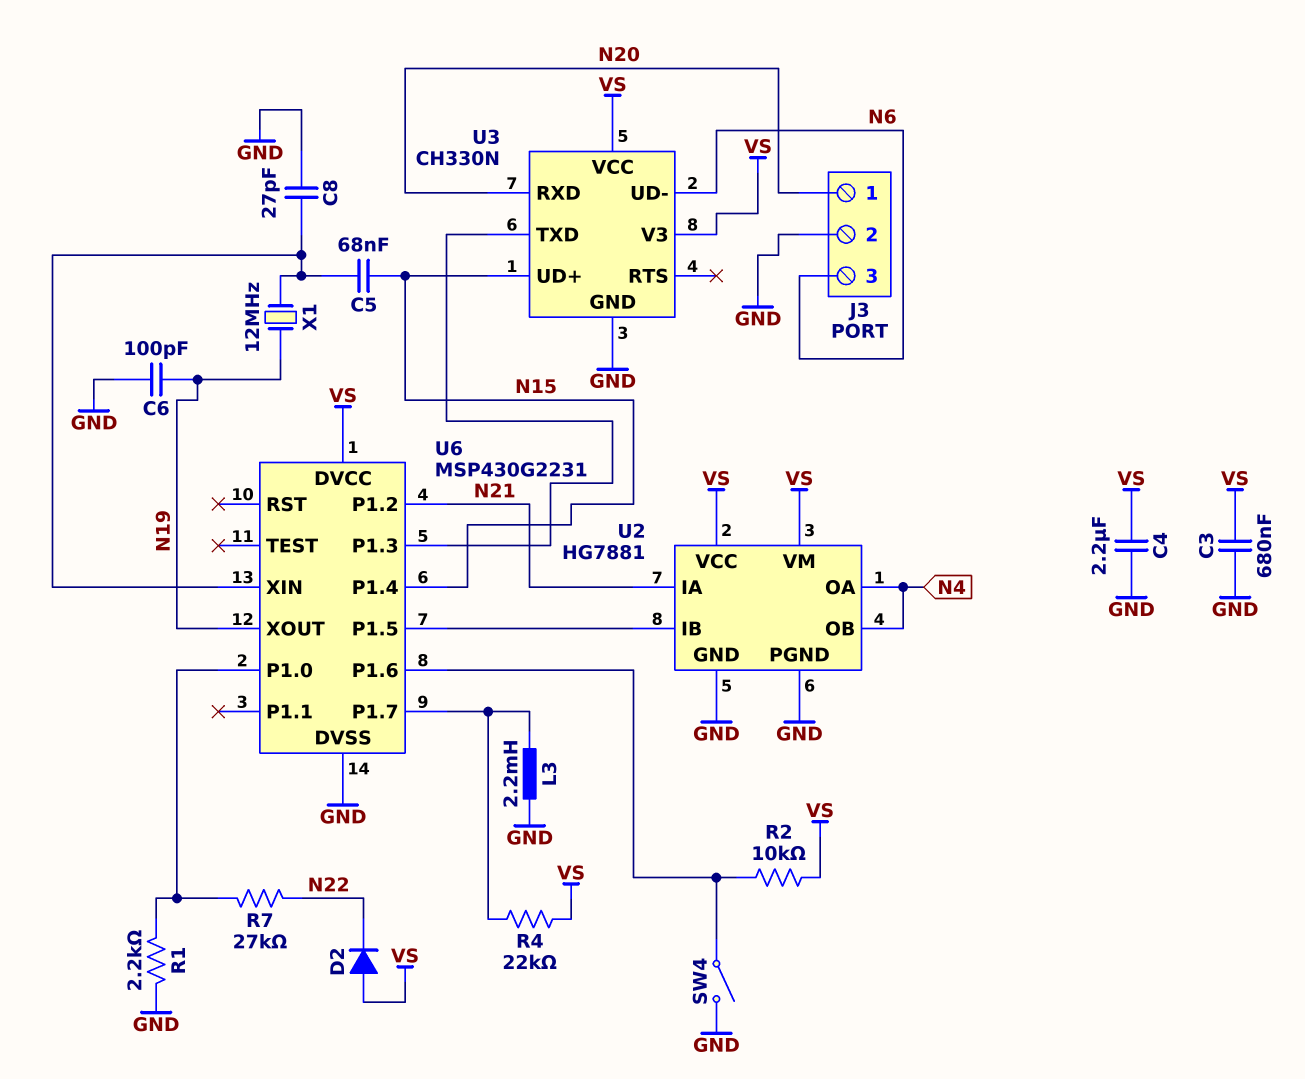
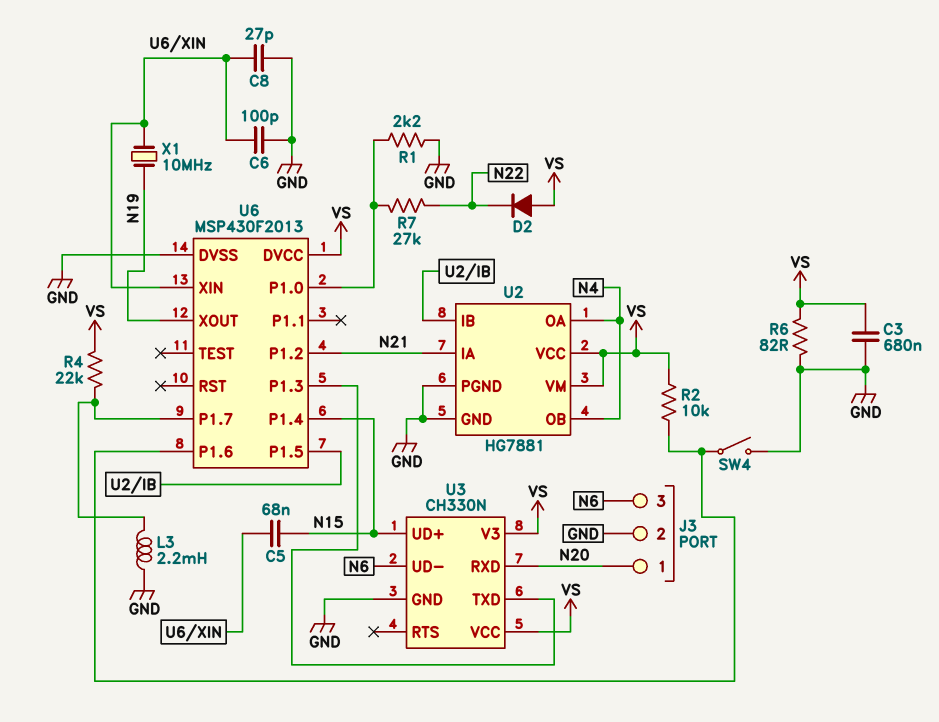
C4: 2.2uF (GND, VS) -> none
C6: 100pF (GND, N19) -> 100pF (GND, U6/XIN)
R6: none -> 82 (GND, VS)
U6: MSP430G2231 -> MSP430F2013
X1: 12MHz (N19, U6/XIN) -> 10MHz (N19, U6/XIN)

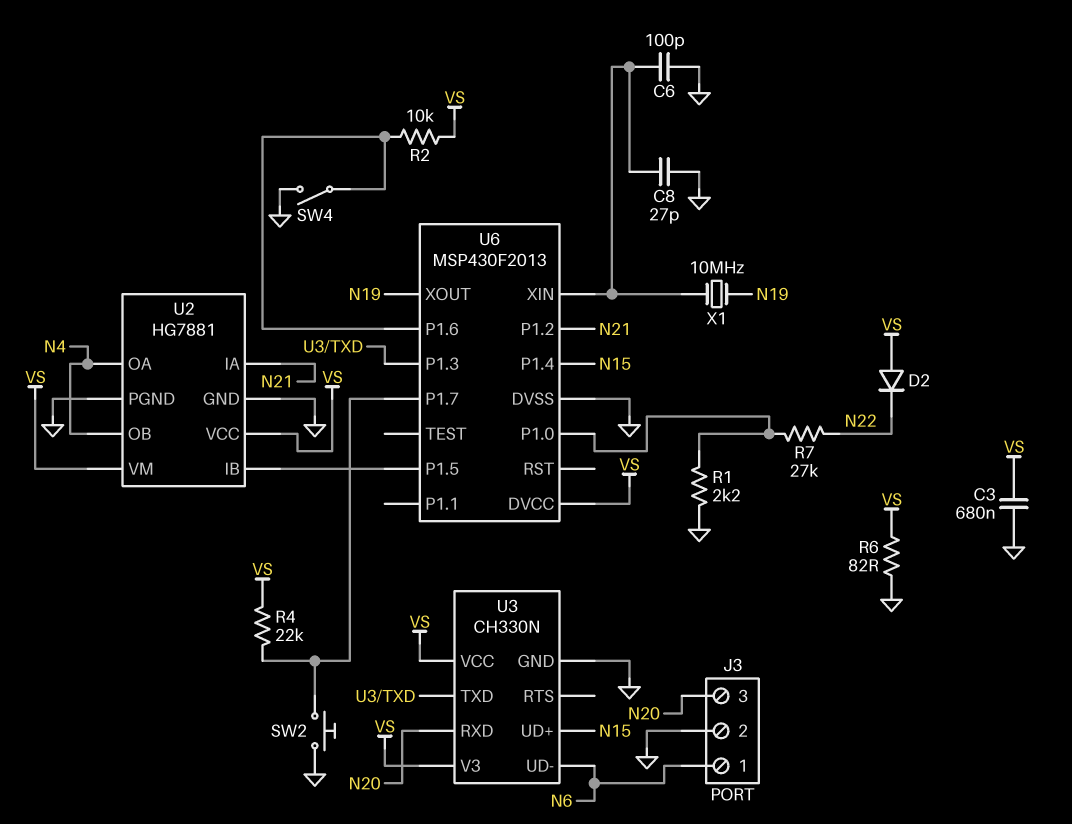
C5: 68nF (N15, U6/XIN) -> none
J3 pin 1: N20 -> N6
J3 pin 3: N6 -> N20
L3: 2.2mH (GND, U6/P1.7) -> none
SW2: none -> button (GND, U6/P1.7)

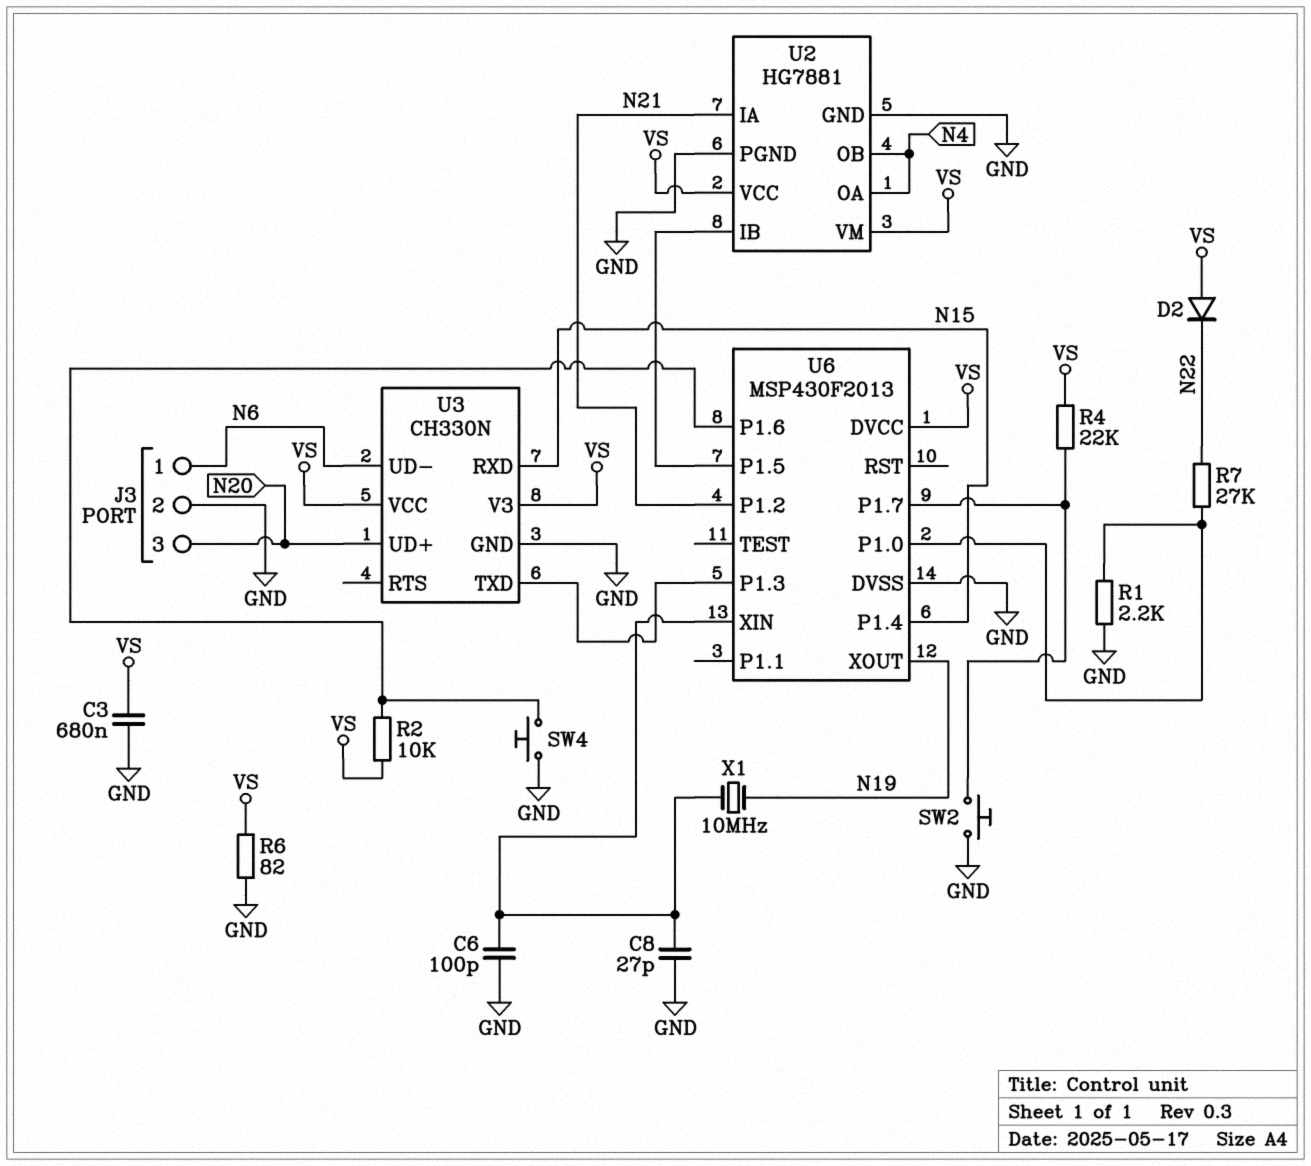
SW4: switch (GND, U6/P1.6) -> button (GND, U6/P1.6)
U3 pin RXD: N20 -> N15
U3 pin UD+: N15 -> N20

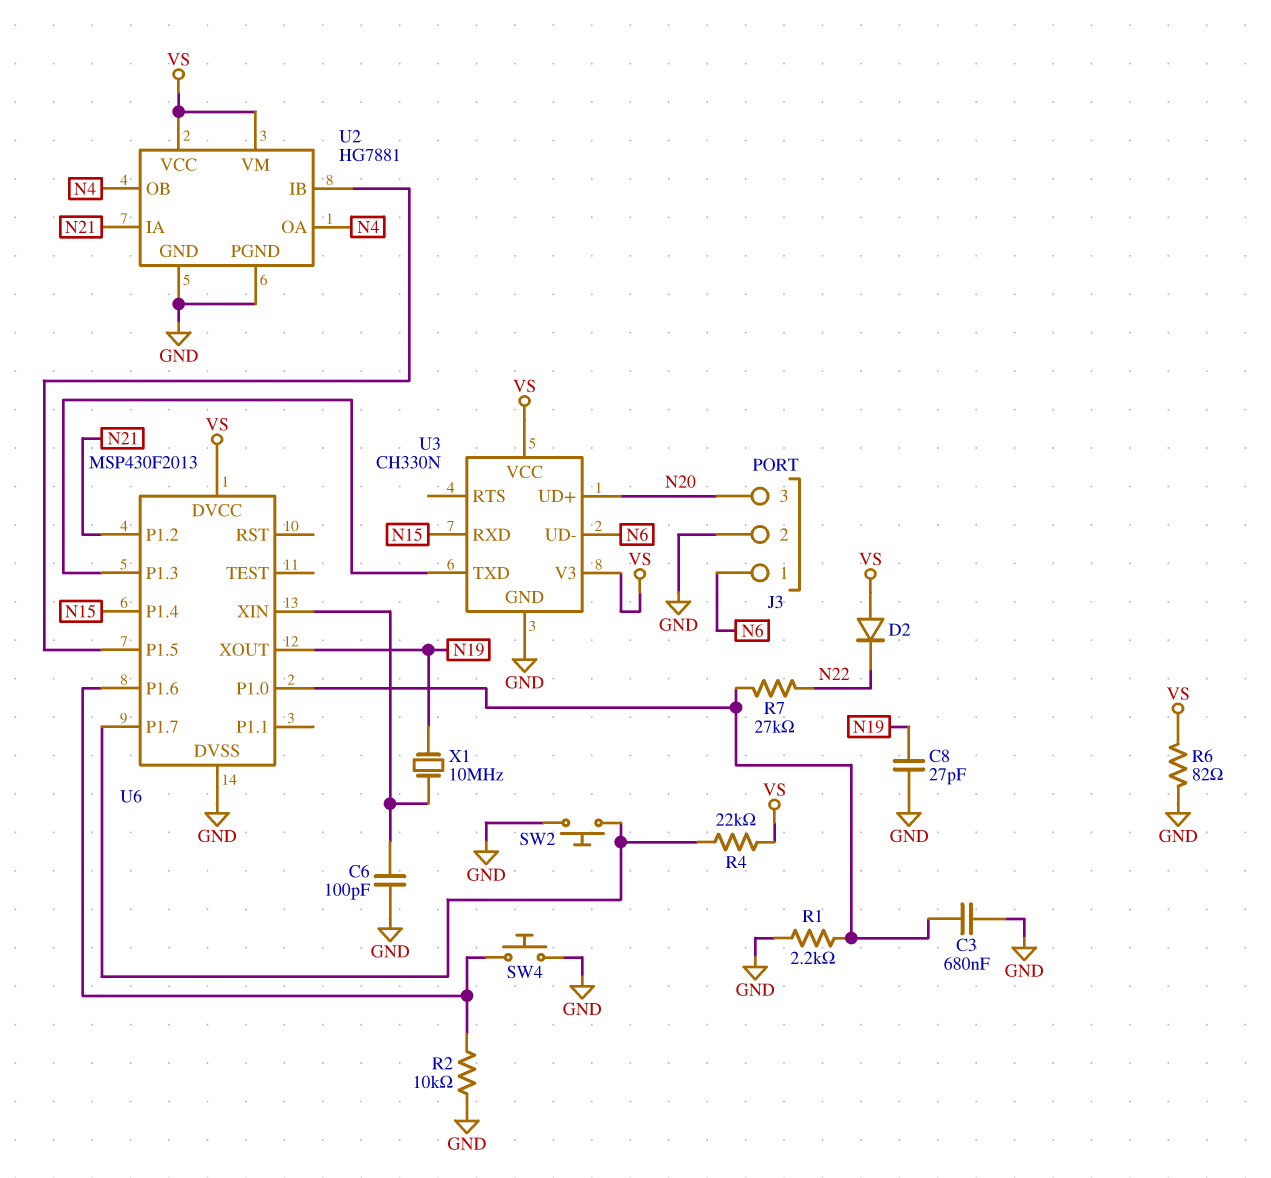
C3: 680nF (GND, VS) -> 680nF (GND, U6/P1.0)
C8: 27pF (GND, U6/XIN) -> 27pF (GND, N19)
R2: 10k (U6/P1.6, VS) -> 10k (GND, U6/P1.6)

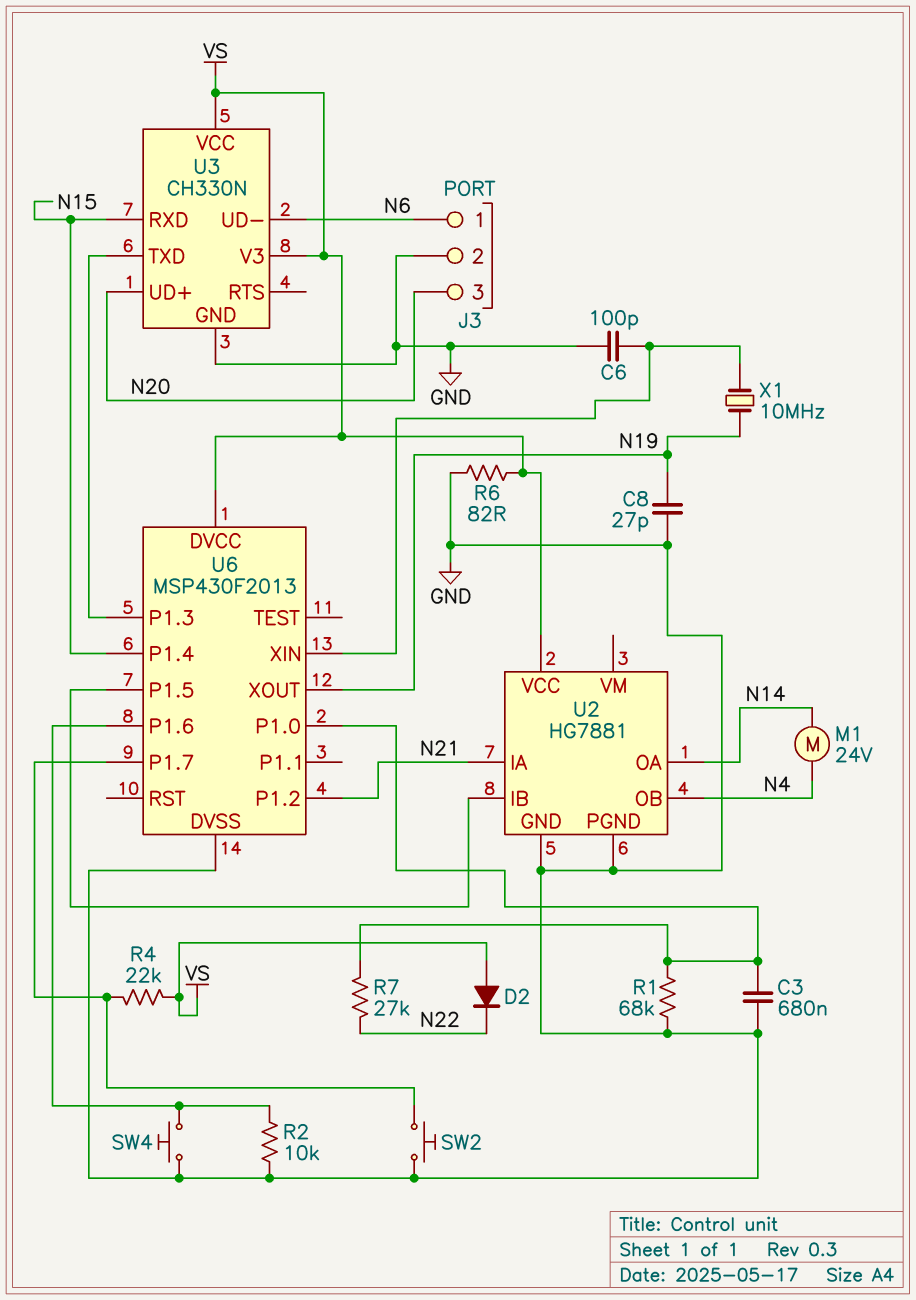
M1: none -> motor 24V (N4, N14)
R1: 2.2k (GND, U6/P1.0) -> 68k (GND, U6/P1.0)
U2 pin OA: N4 -> N14
U2 pin VM: VS -> none

